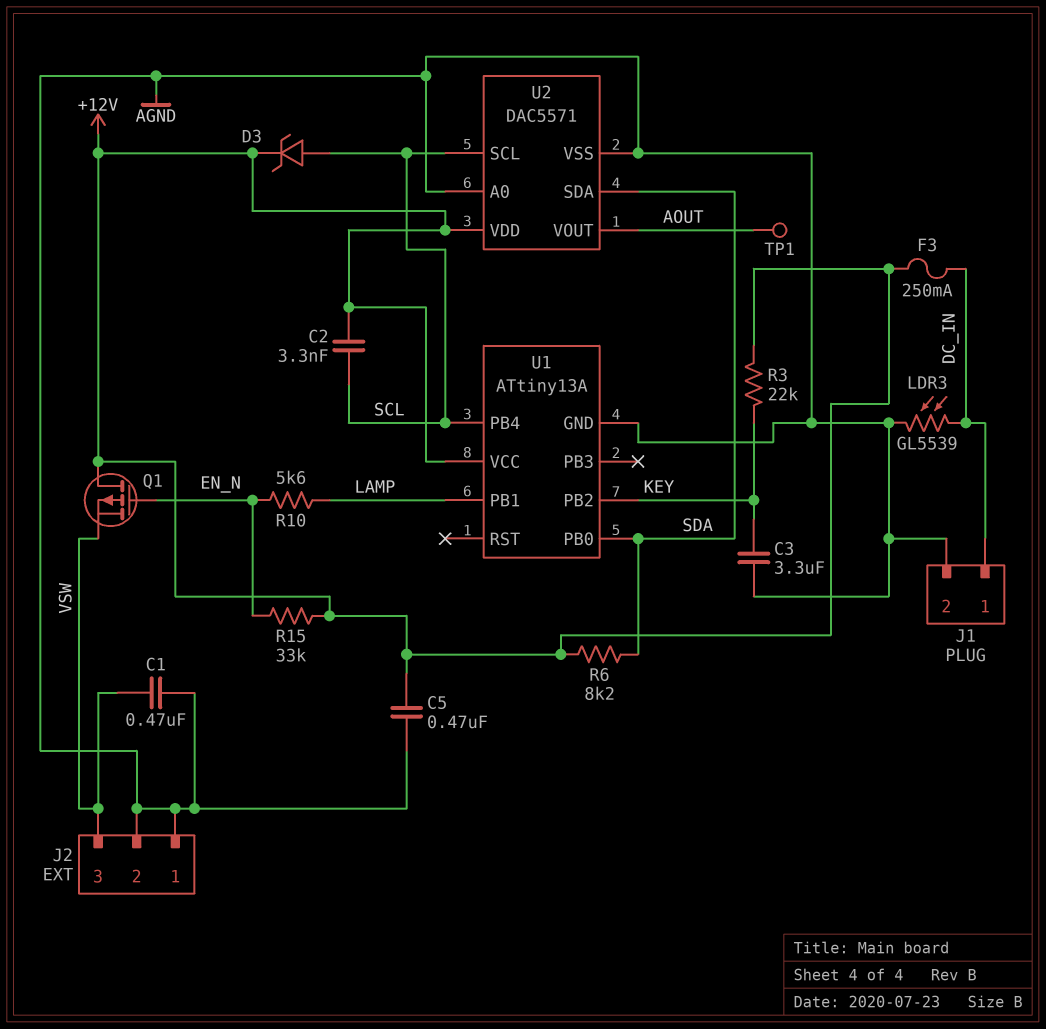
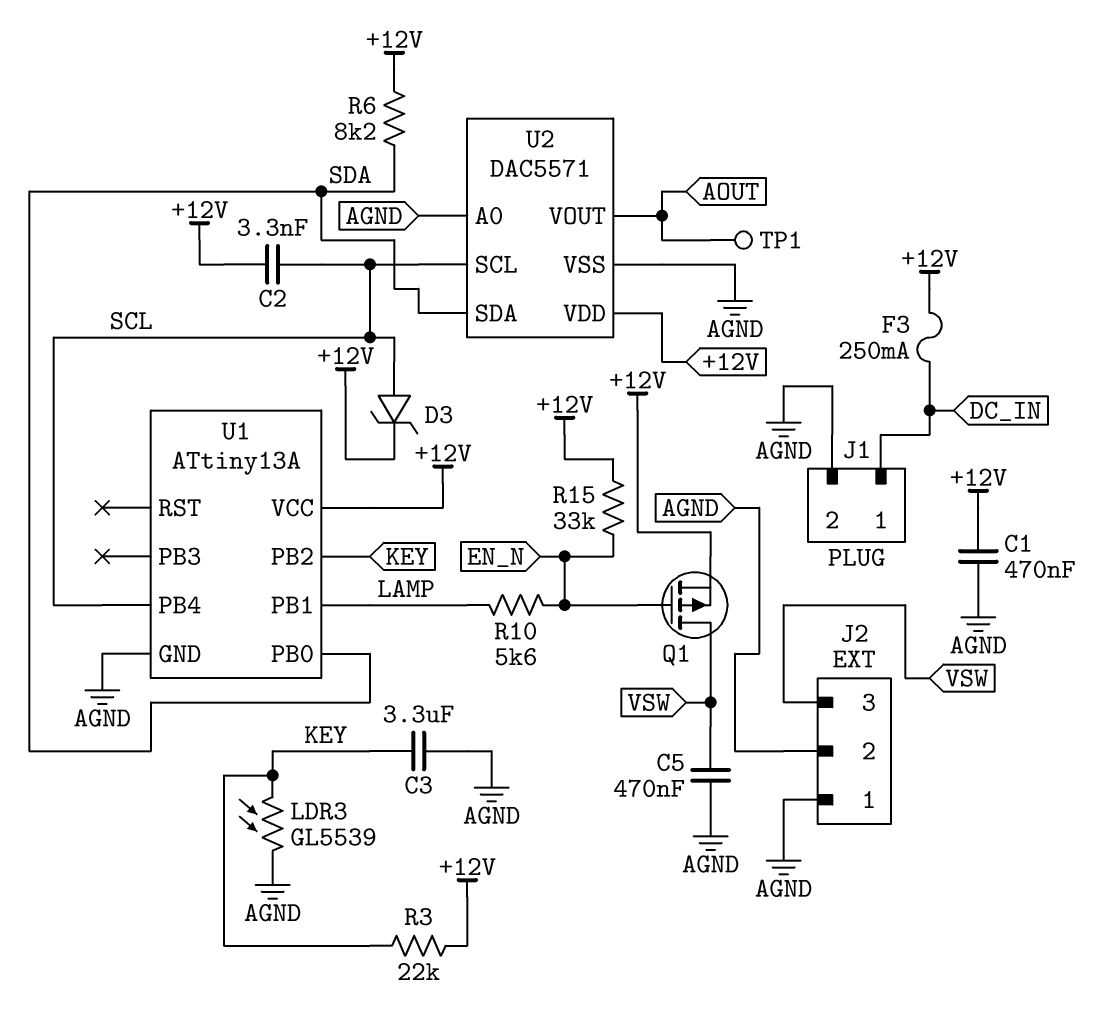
C1: 470nF (AGND, VSW) -> 470nF (+12V, AGND)
C5: 470nF (+12V, AGND) -> 470nF (AGND, VSW)
LDR3: GL5539 (AGND, DC_IN) -> GL5539 (AGND, KEY)
Q1: PMOS (G EN_N, D +12V, S VSW) -> PMOS (G EN_N, D VSW, S +12V)

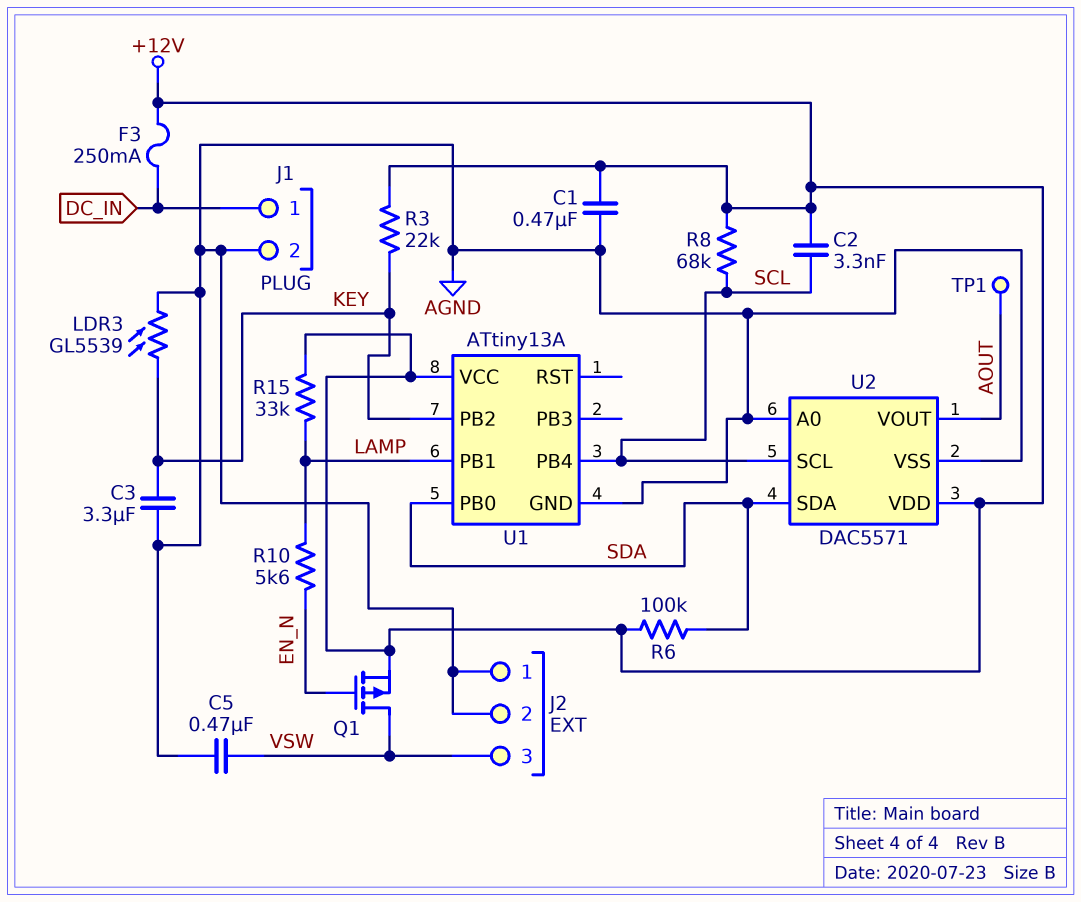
D3: zener (A SCL, K +12V) -> none
R6: 8.2k (+12V, SDA) -> 100k (+12V, SDA)
R8: none -> 68k (+12V, SCL)
R15: 33k (+12V, EN_N) -> 33k (+12V, LAMP)

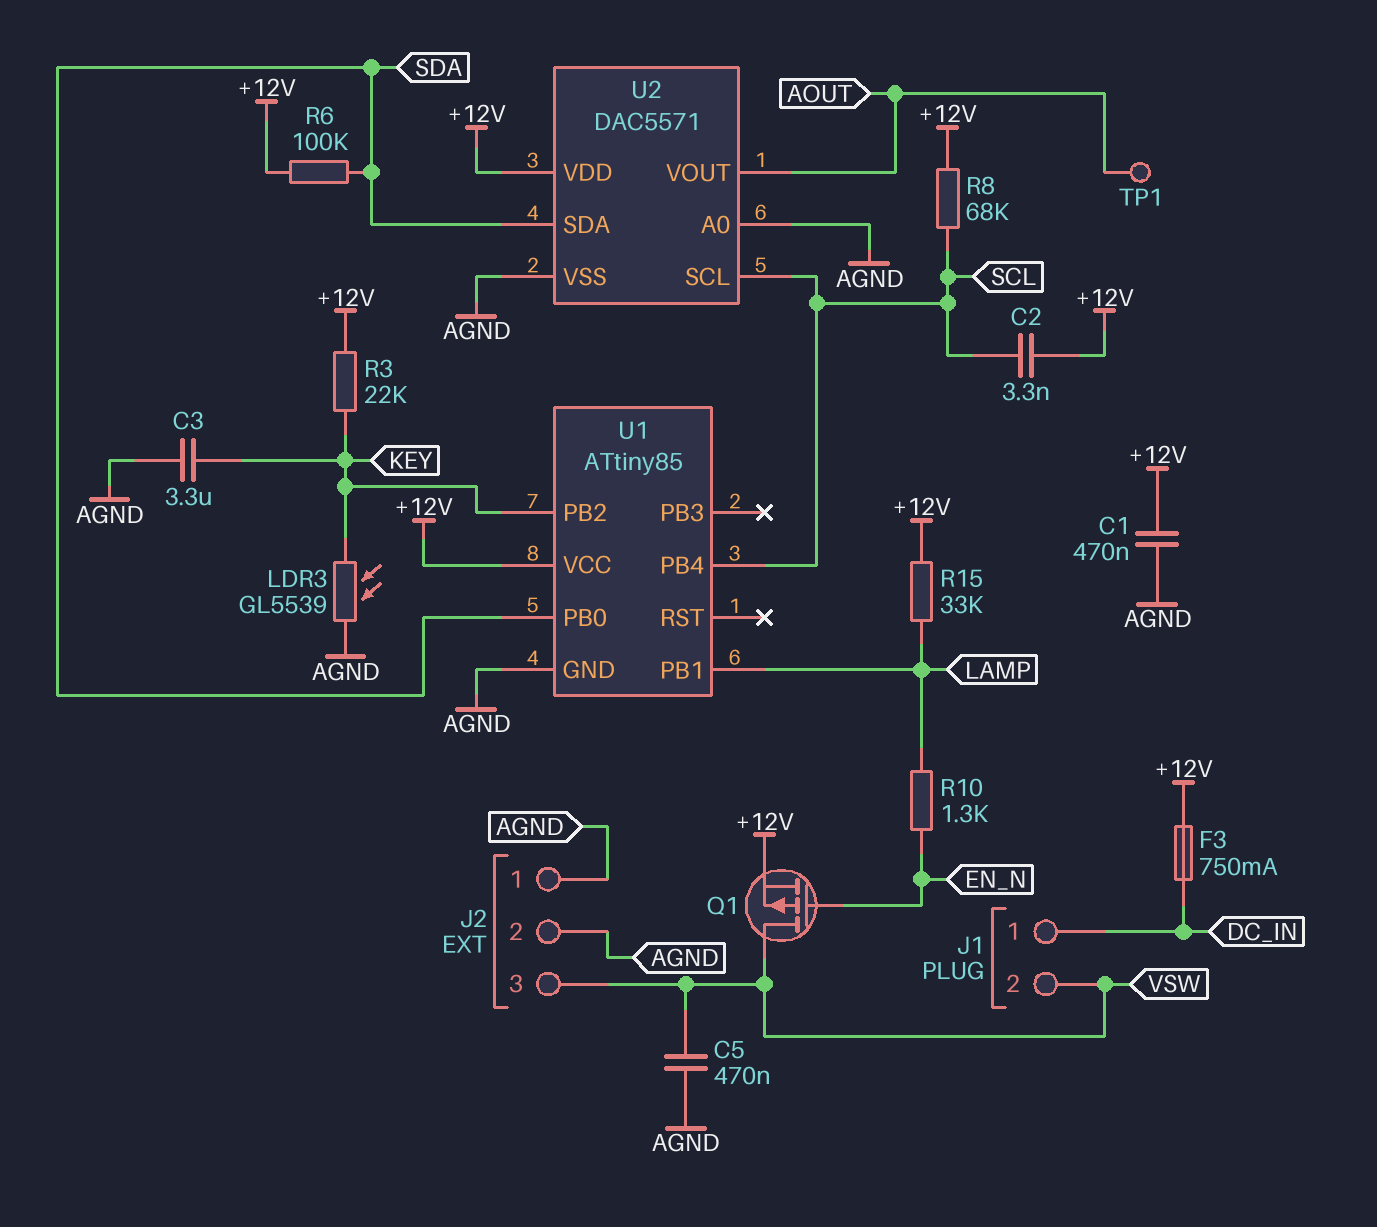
F3: 250mA (+12V, DC_IN) -> 750mA (+12V, DC_IN)
J1 pin 2: AGND -> VSW
R10: 5.6k (EN_N, LAMP) -> 1.3k (EN_N, LAMP)
U1: ATtiny13A -> ATtiny85

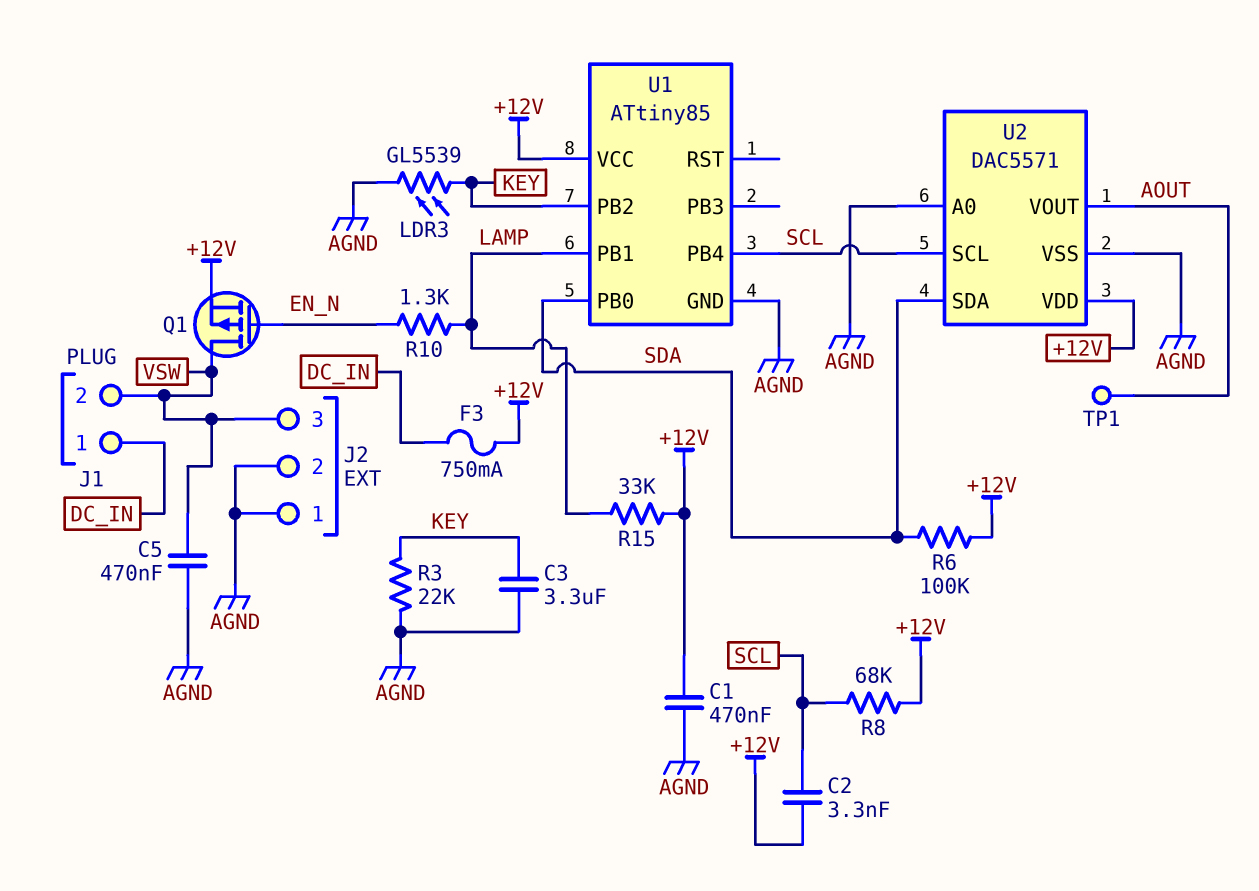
R3: 22k (+12V, KEY) -> 22k (AGND, KEY)

